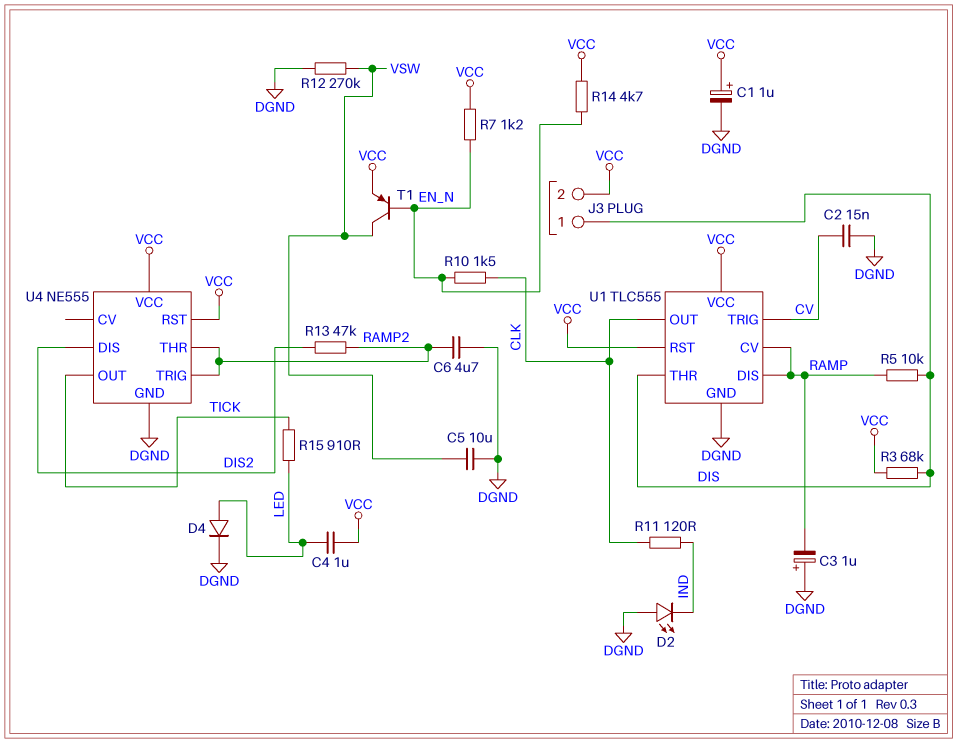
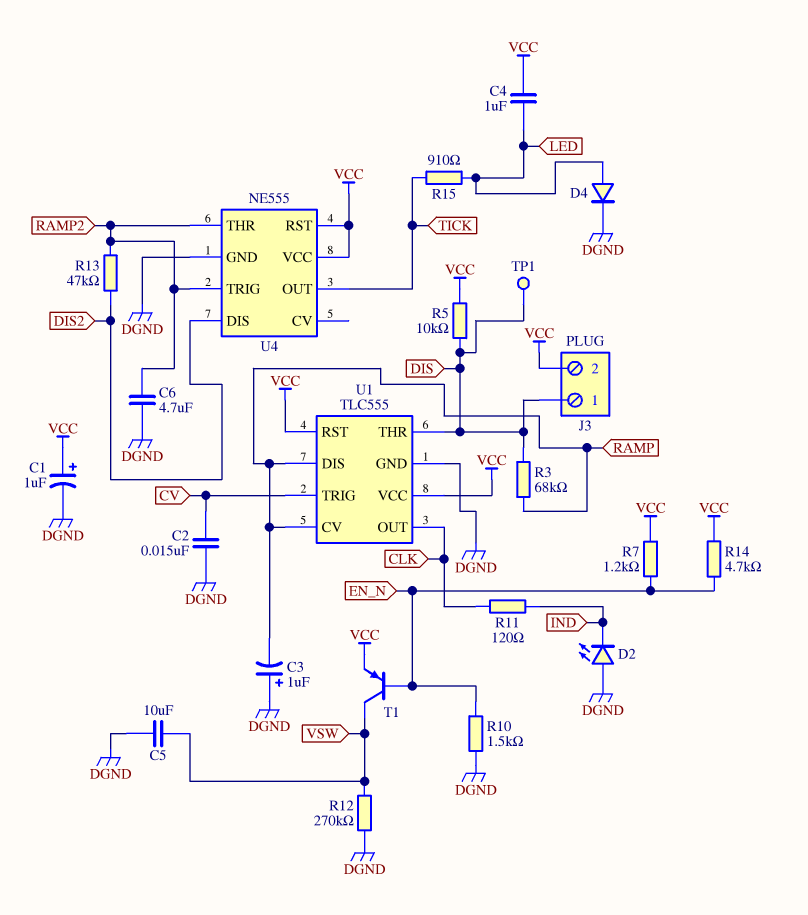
R3: 68k (DIS, VCC) -> 68k (DIS, RAMP)
R5: 10k (DIS, RAMP) -> 10k (DIS, VCC)
R10: 1.5k (CLK, EN_N) -> 1.5k (DGND, EN_N)
TP1: none -> test point (DIS)

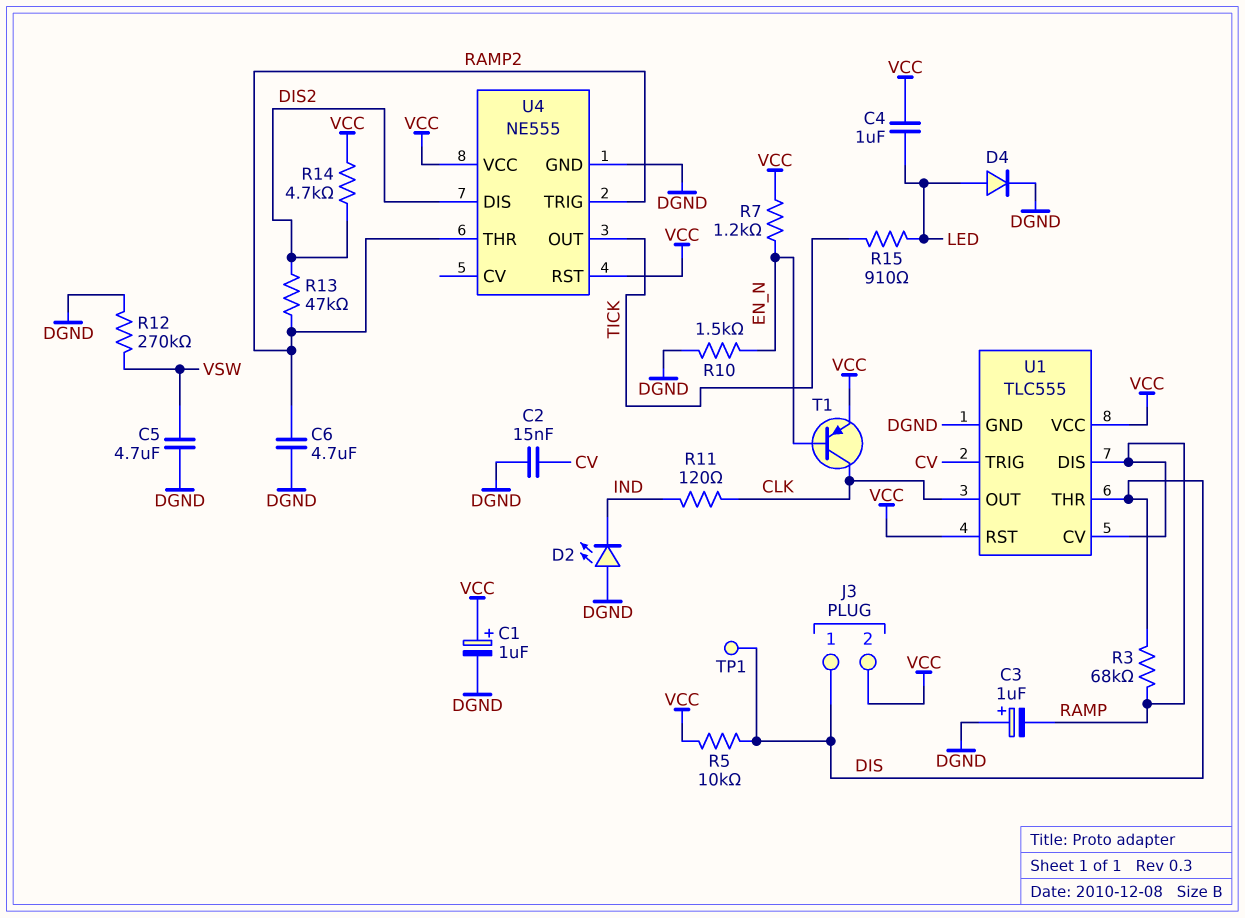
C5: 10uF (DGND, VSW) -> 4.7uF (DGND, VSW)
R14: 4.7k (EN_N, VCC) -> 4.7k (DIS2, VCC)
T1: PNP (B EN_N, C VSW, E VCC) -> PNP (B EN_N, C CLK, E VCC)

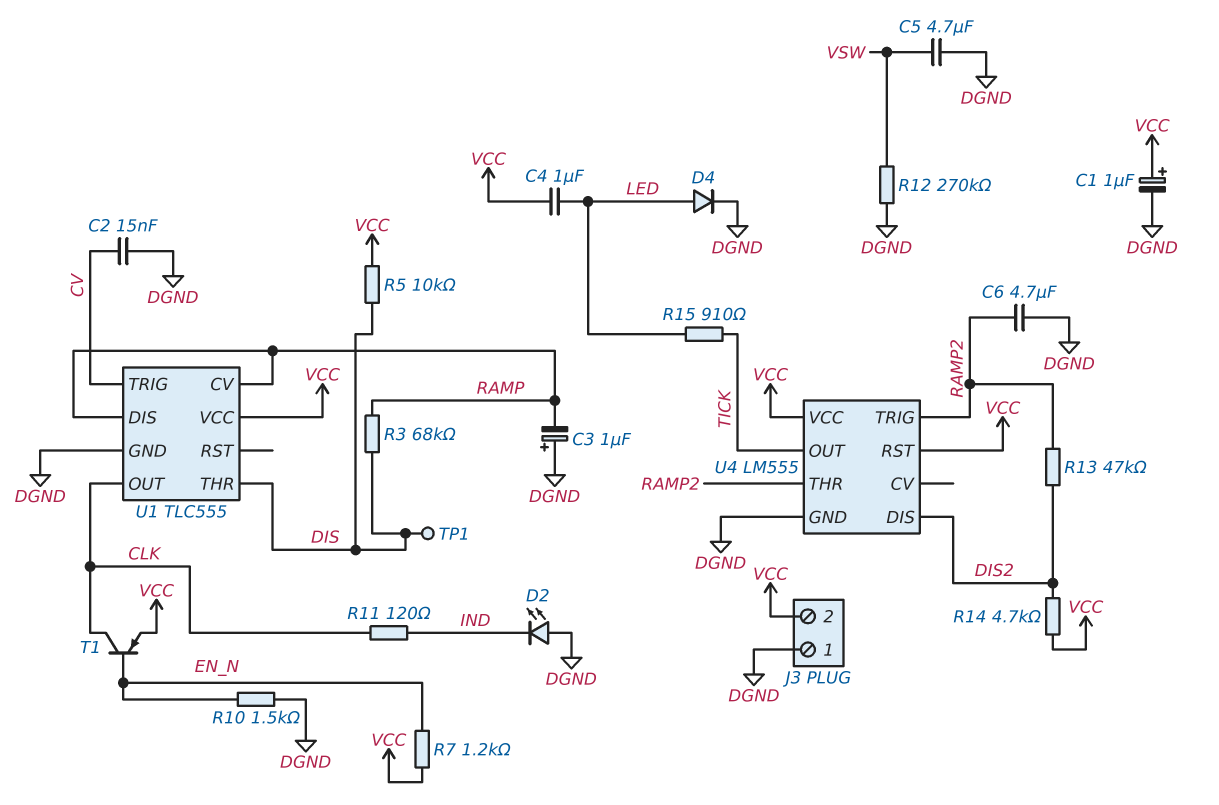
J3 pin 1: DIS -> DGND
U1 pin RST: VCC -> none
U4: NE555 -> LM555

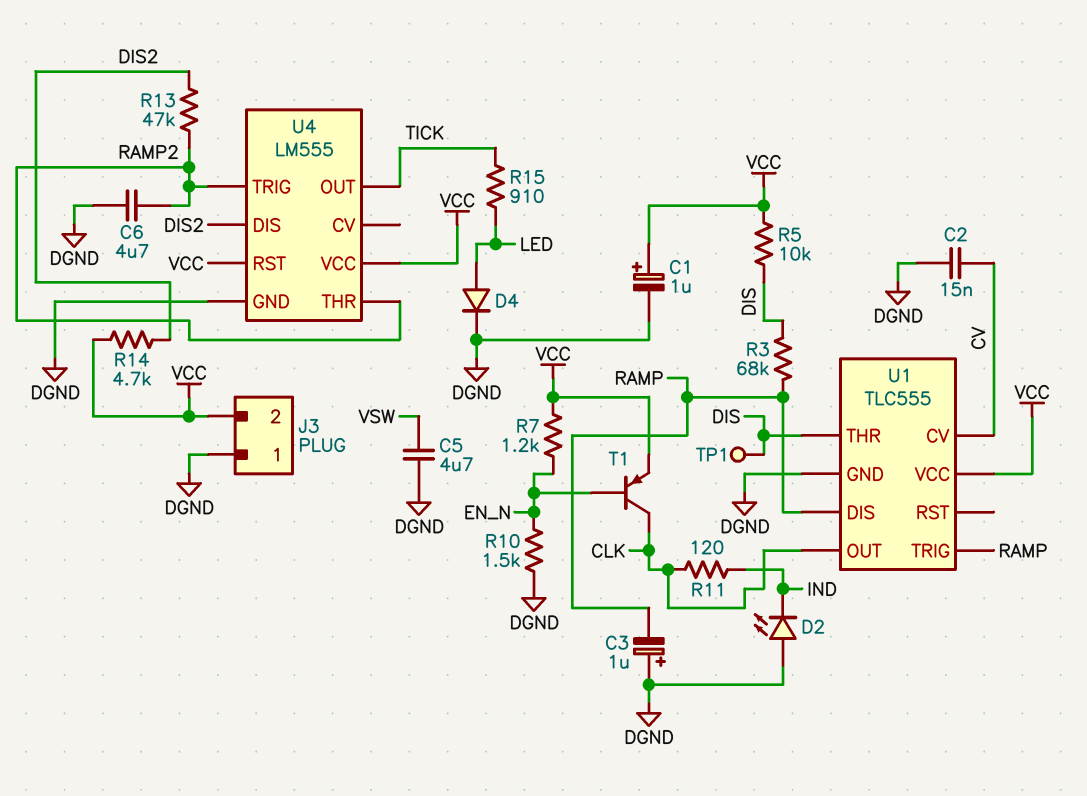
C4: 1uF (LED, VCC) -> none
R12: 270k (DGND, VSW) -> none
U1 pin CV: RAMP -> CV
U1 pin TRIG: CV -> RAMP

